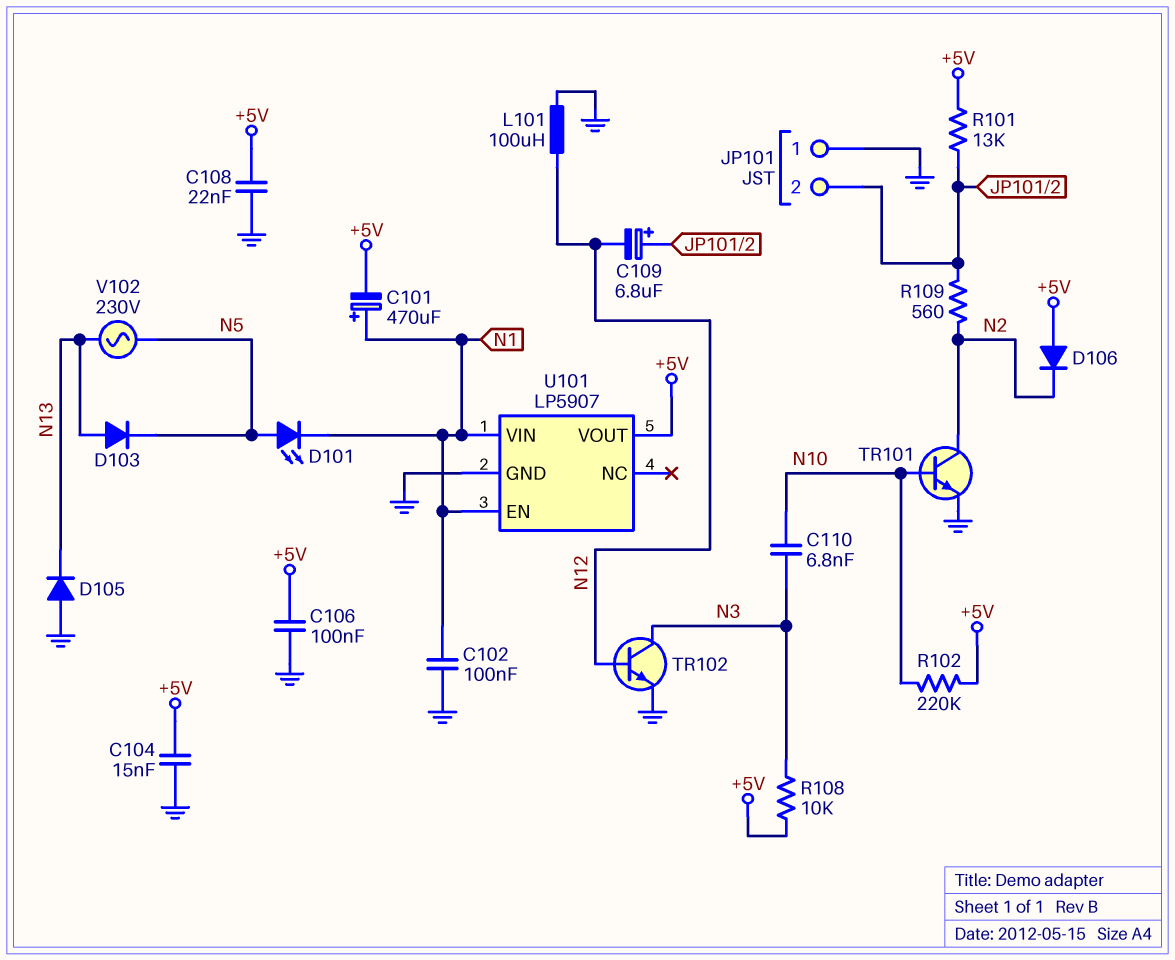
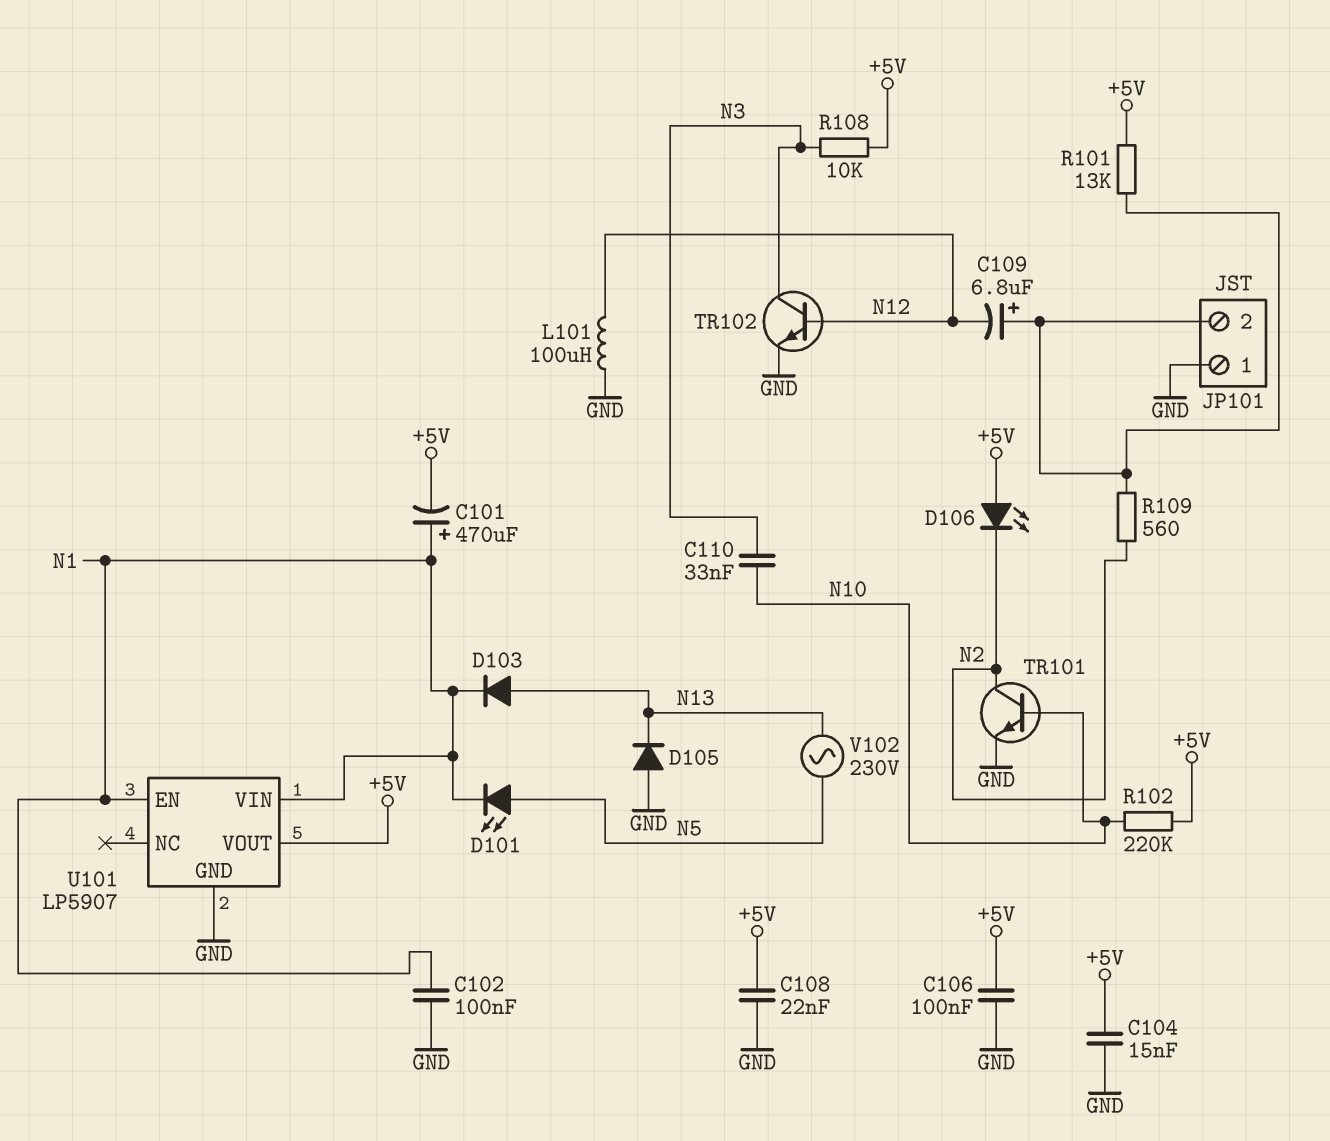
C110: 6.8nF (N3, N10) -> 33nF (N3, N10)
D103: diode (A N13, K N5) -> diode (A N13, K N1)
D106: diode (A +5V, K N2) -> LED (A +5V, K N2)

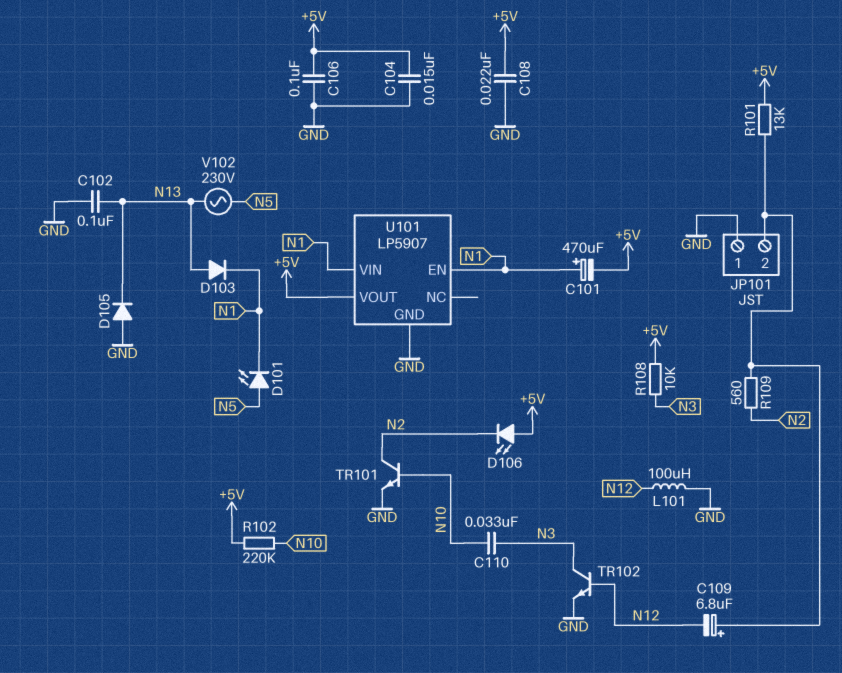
C102: 100nF (GND, N1) -> 100nF (GND, N13)

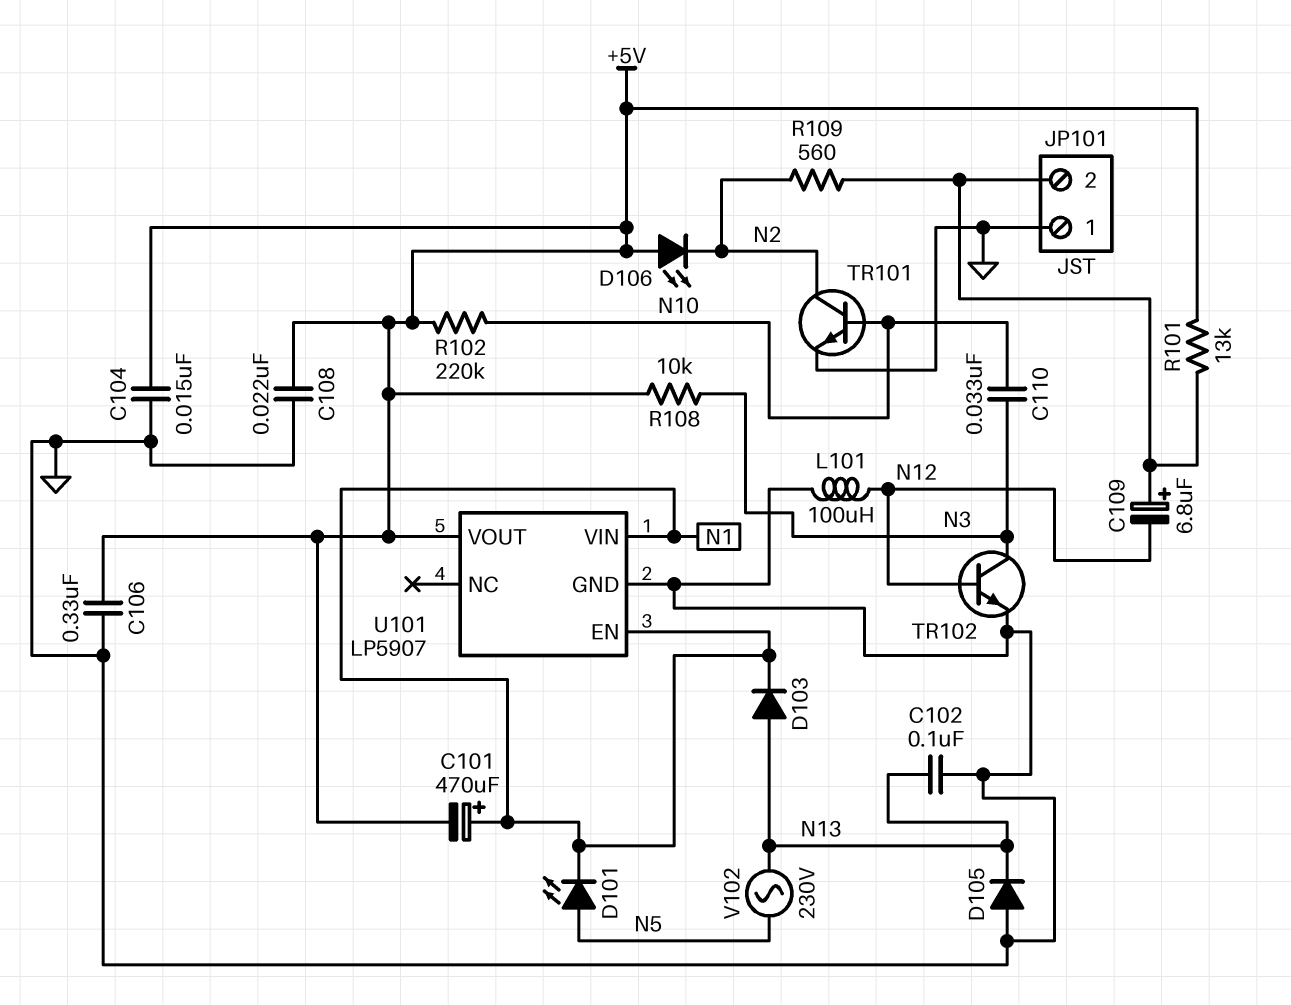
C106: 100nF (+5V, GND) -> 330nF (+5V, GND)

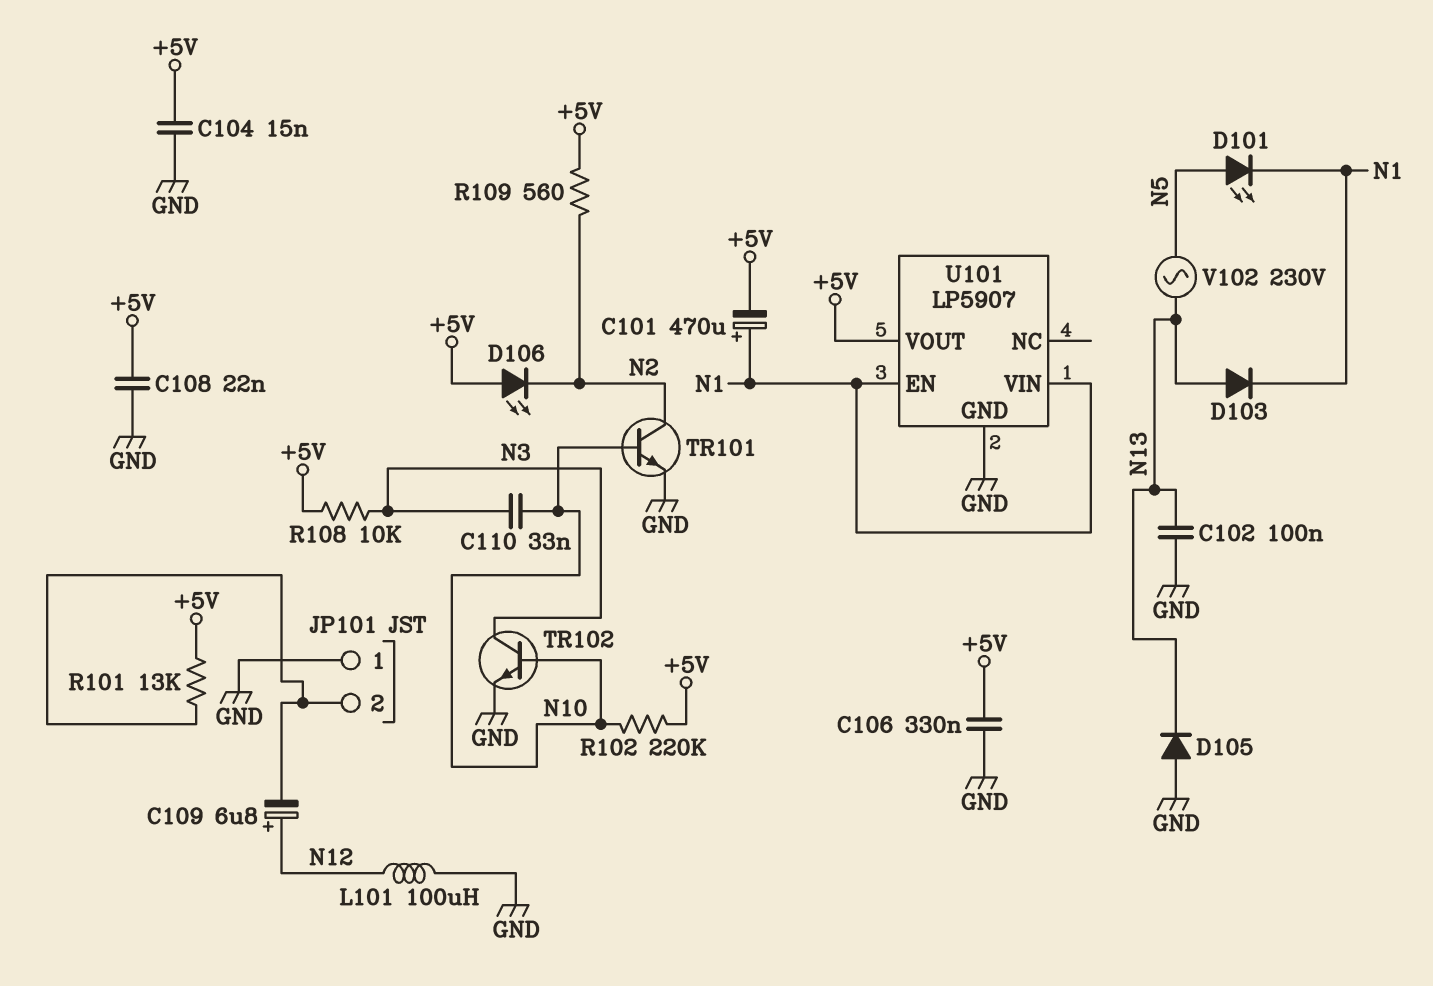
C109: 6.8uF (plus JP101/2, minus N12) -> 6.8uF (plus N12, minus JP101/2)
R109: 560 (JP101/2, N2) -> 560 (+5V, N2)
TR102: NPN (B N12, C N3, E GND) -> NPN (B N10, C N3, E GND)

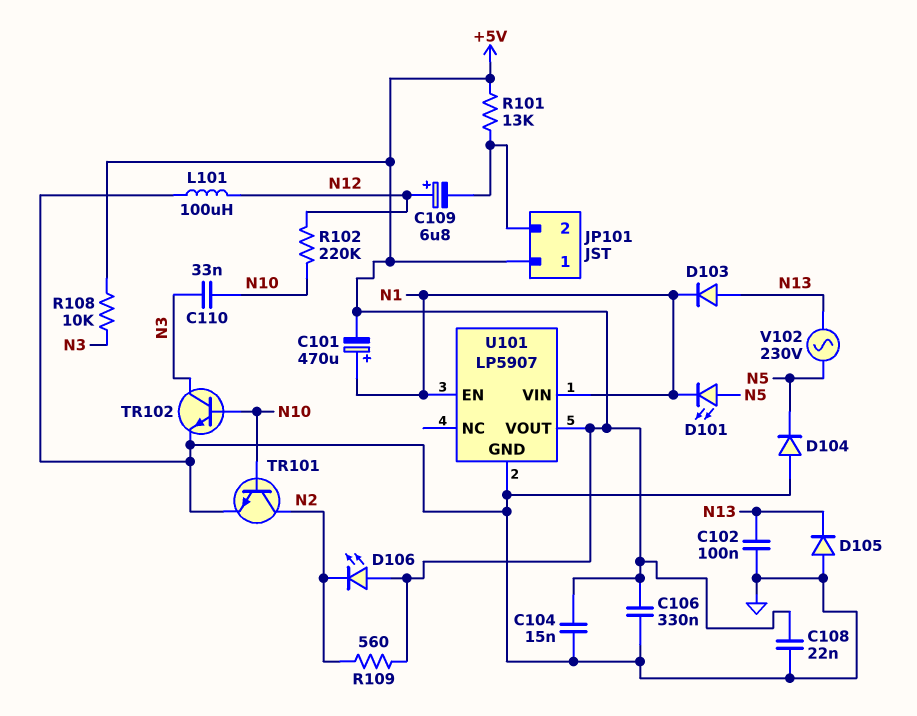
D104: none -> diode (A GND, K N5)
JP101 pin 1: GND -> +5V
R102: 220k (+5V, N10) -> 220k (N10, N12)

